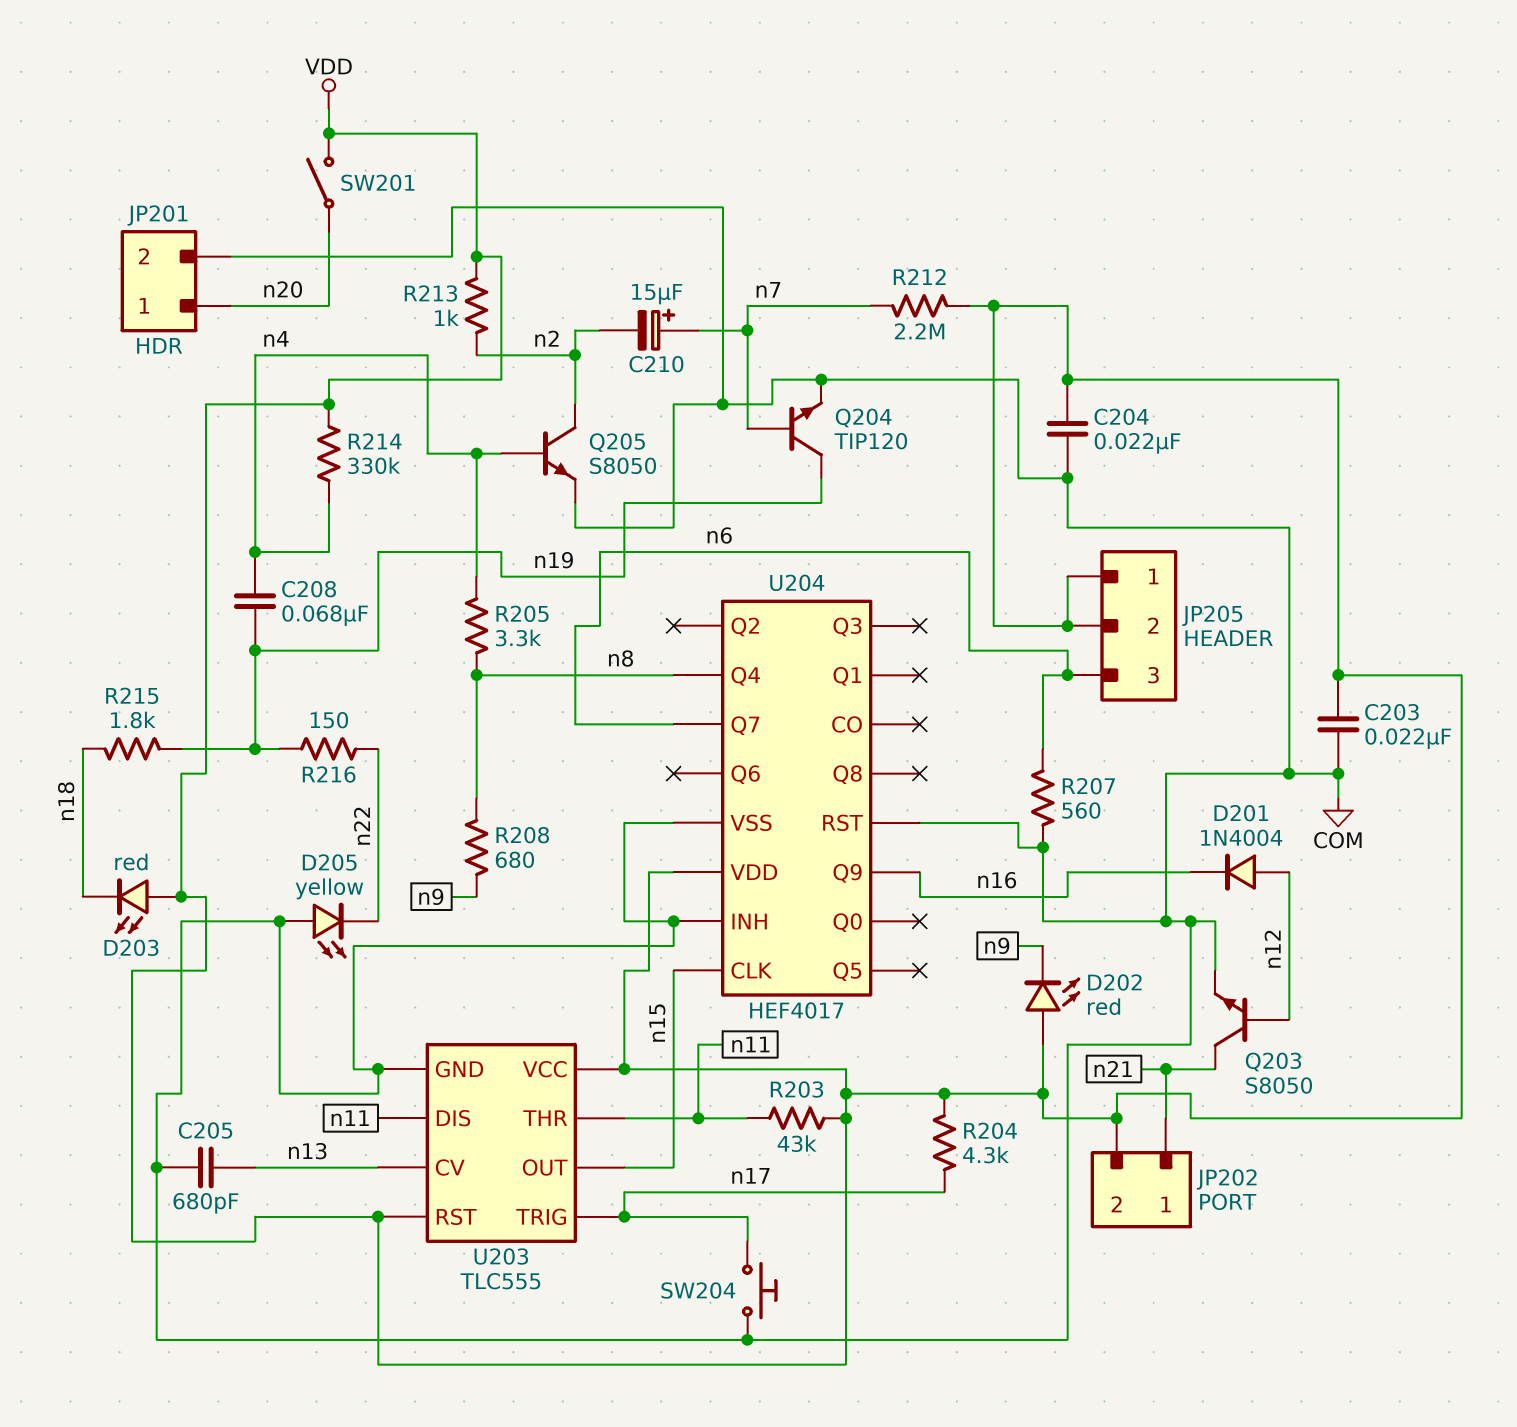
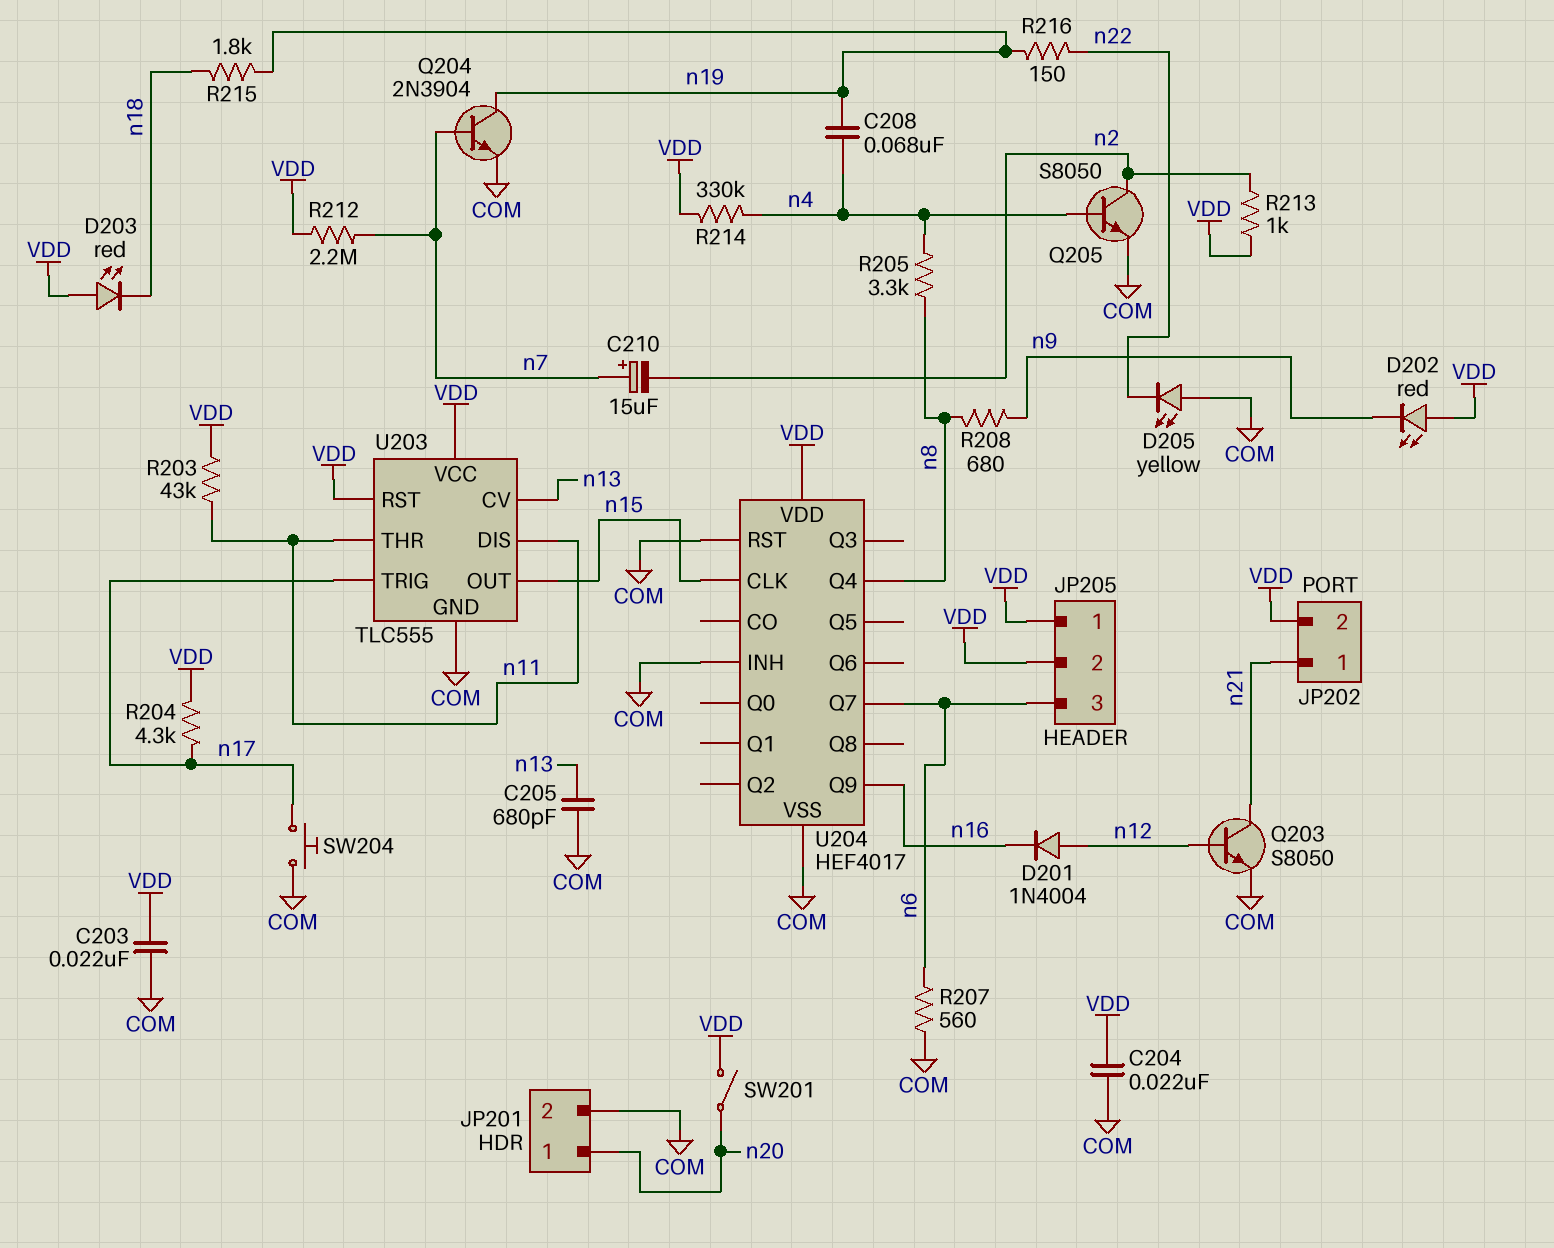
Q204: NPN TIP120 (B n7, C n19, E COM) -> NPN 2N3904 (B n7, C n19, E COM)

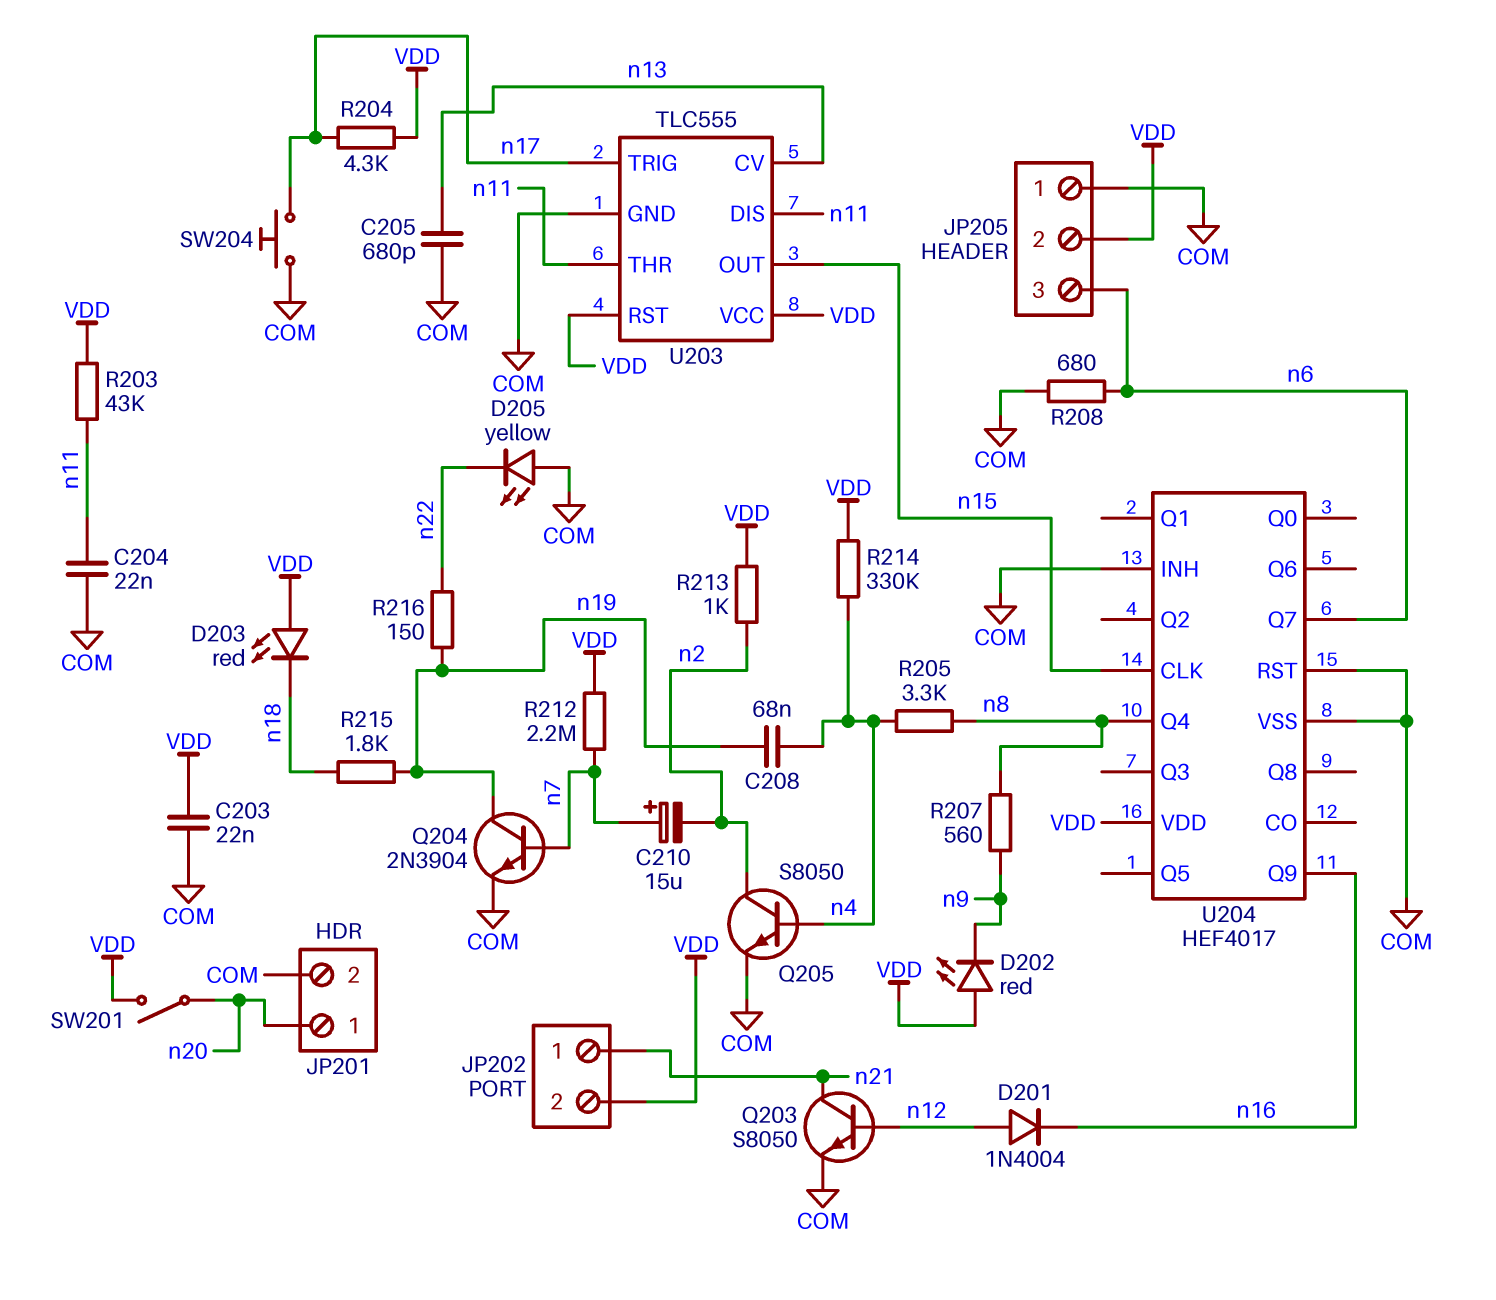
C204: 22nF (COM, VDD) -> 22nF (COM, n11)
JP205 pin 1: VDD -> COM
R207: 560 (COM, n6) -> 560 (n8, n9)
R208: 680 (n8, n9) -> 680 (COM, n6)

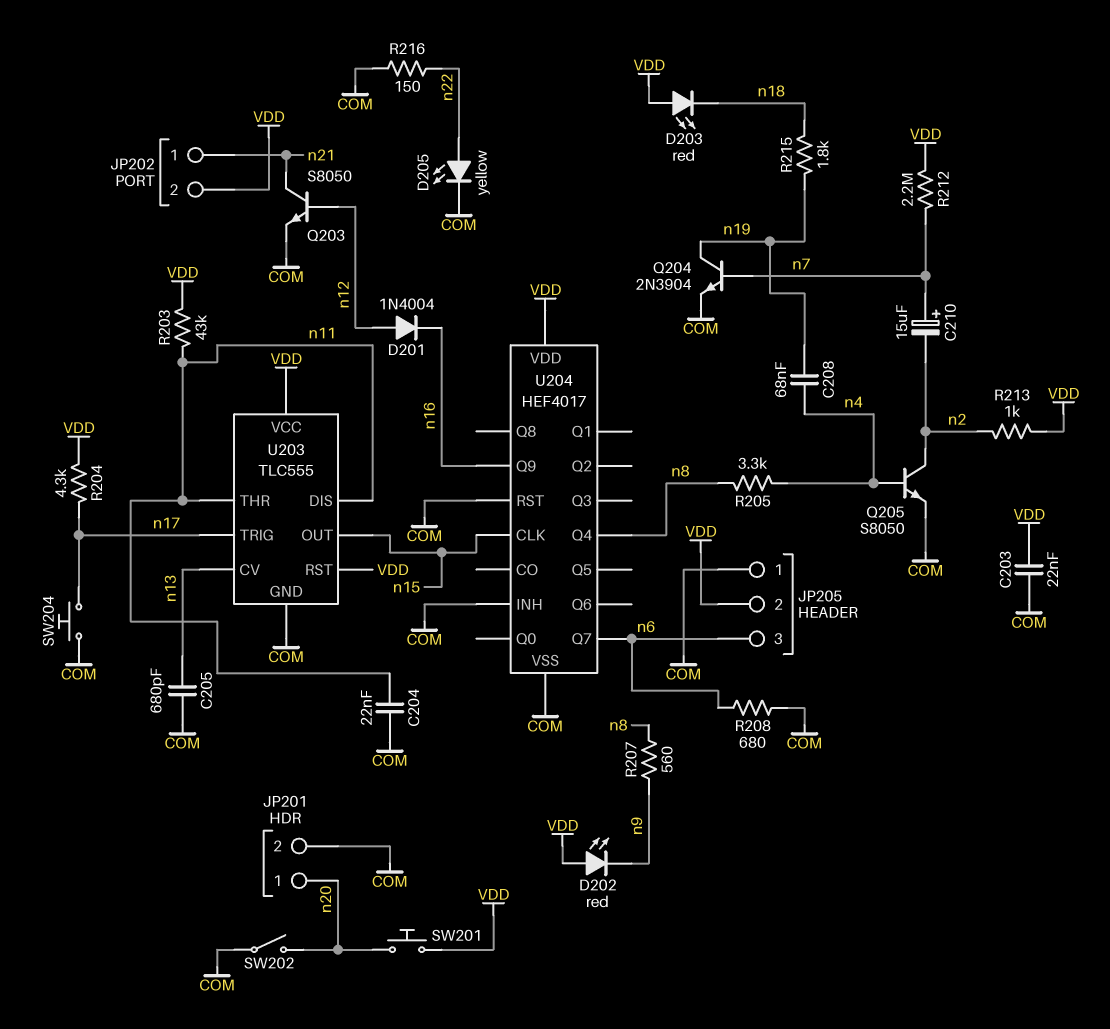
D205: LED yellow (A COM, K n22) -> LED yellow (A n22, K COM)
R214: 330k (VDD, n4) -> none
R216: 150 (n19, n22) -> 150 (COM, n22)
SW201: switch (VDD, n20) -> button (VDD, n20)
SW202: none -> switch (COM, n20)

